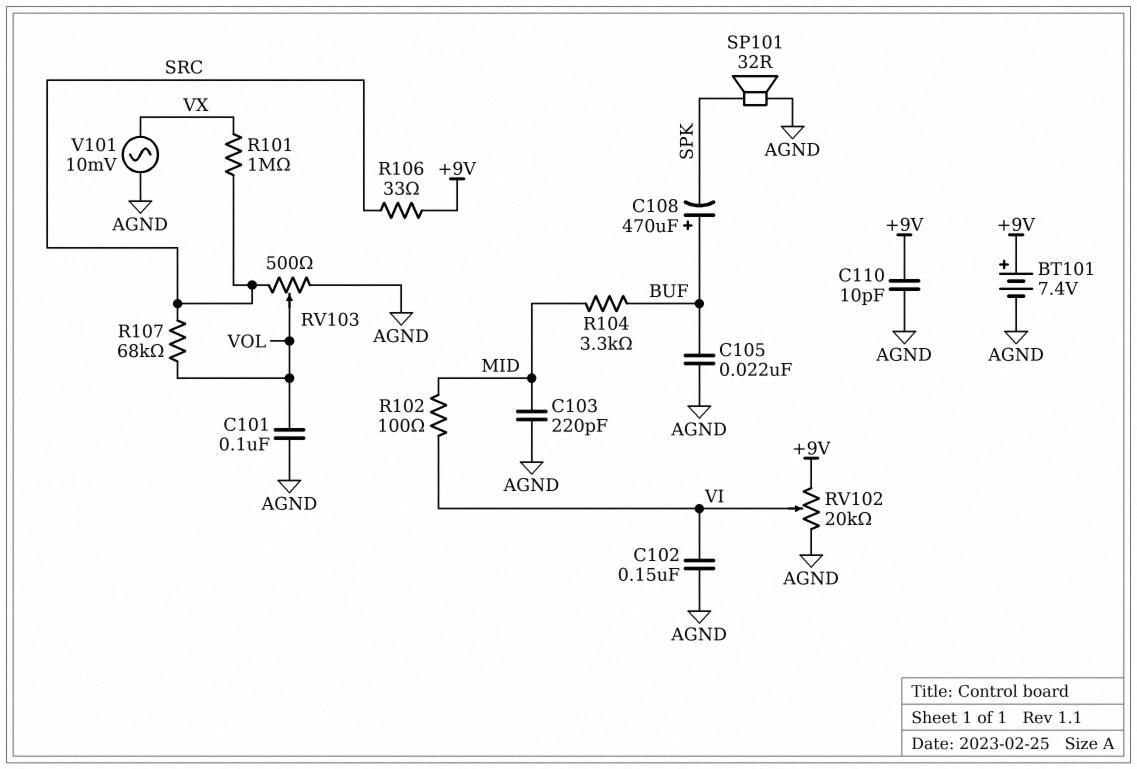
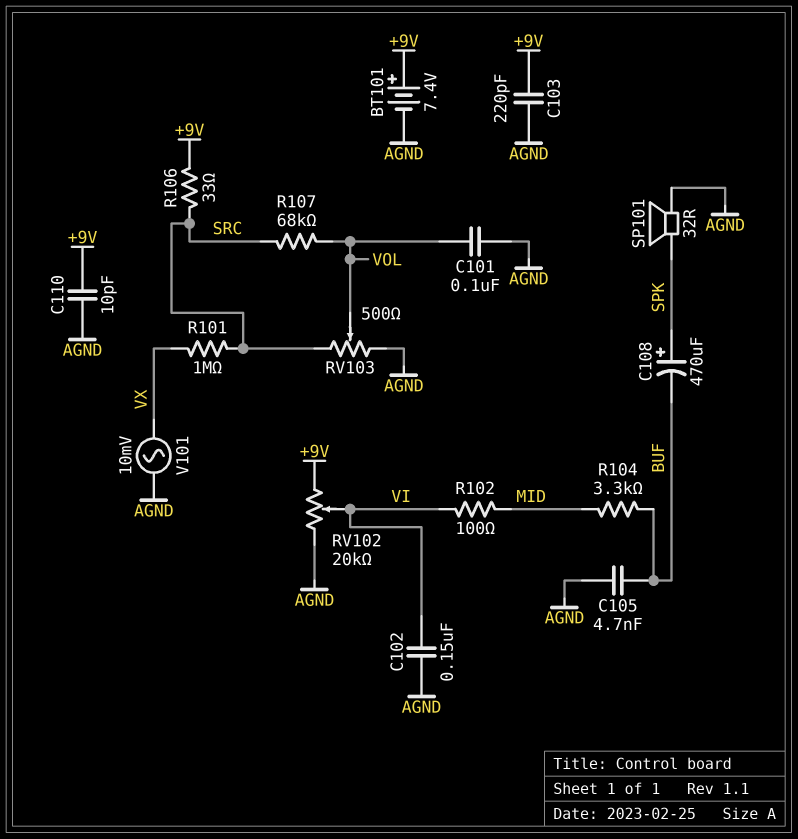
C103: 220pF (AGND, MID) -> 220pF (+9V, AGND)
C105: 22nF (AGND, BUF) -> 4.7nF (AGND, BUF)
C108: 470uF (plus BUF, minus SPK) -> 470uF (plus SPK, minus BUF)

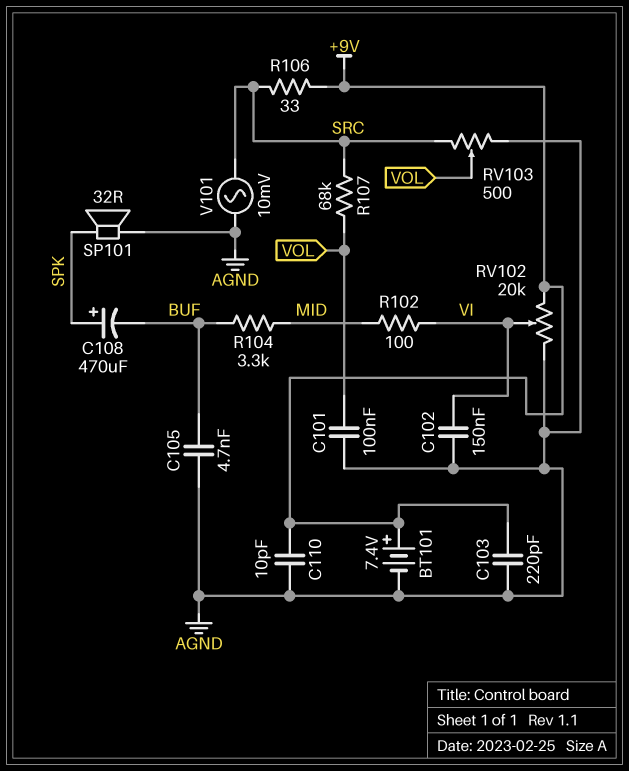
R101: 1M (SRC, VX) -> none
V101: AC 10mV (AGND, VX) -> AC 10mV (AGND, SRC)

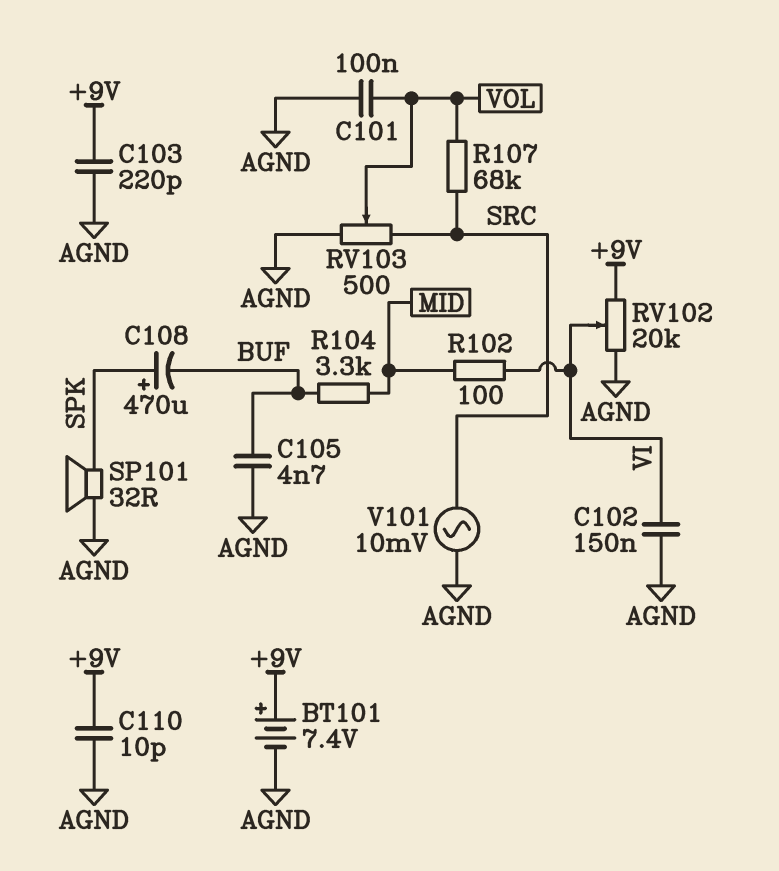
R106: 33 (+9V, SRC) -> none

